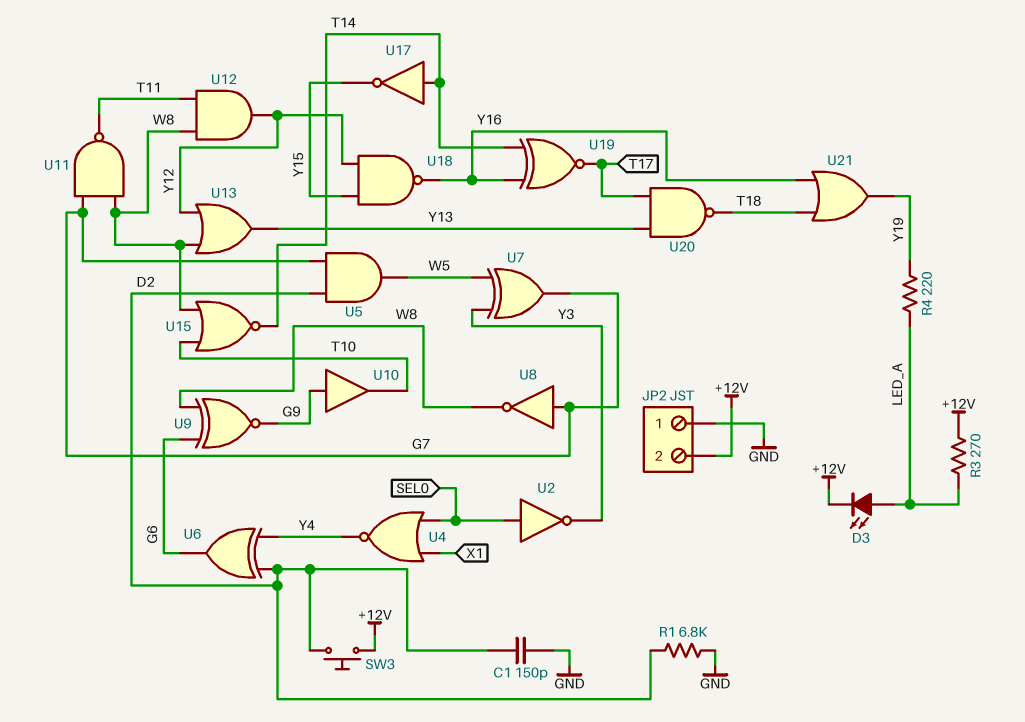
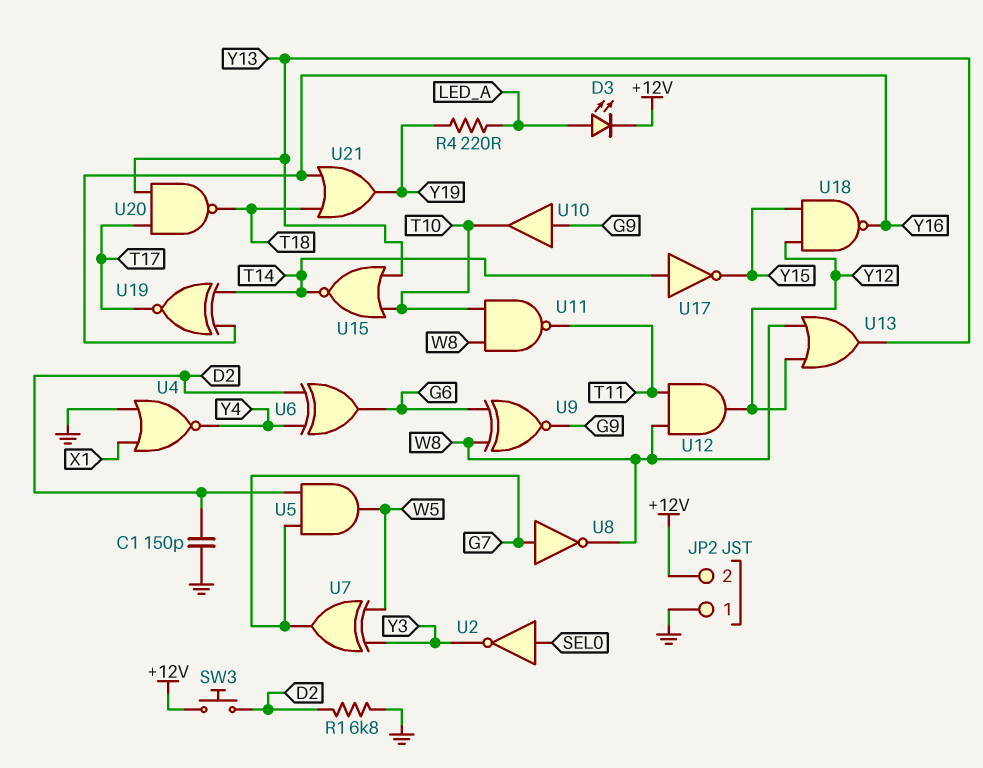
R3: 270 (+12V, LED_A) -> none
U4: NOR (in SEL0, in X1, out Y4) -> NOR (in GND, in X1, out Y4)
U11: NAND (in G7, in W8, out T11) -> NAND (in T10, in W8, out T11)
U15: NOR (in T10, in W8, out T14) -> NOR (in T10, in Y13, out T14)

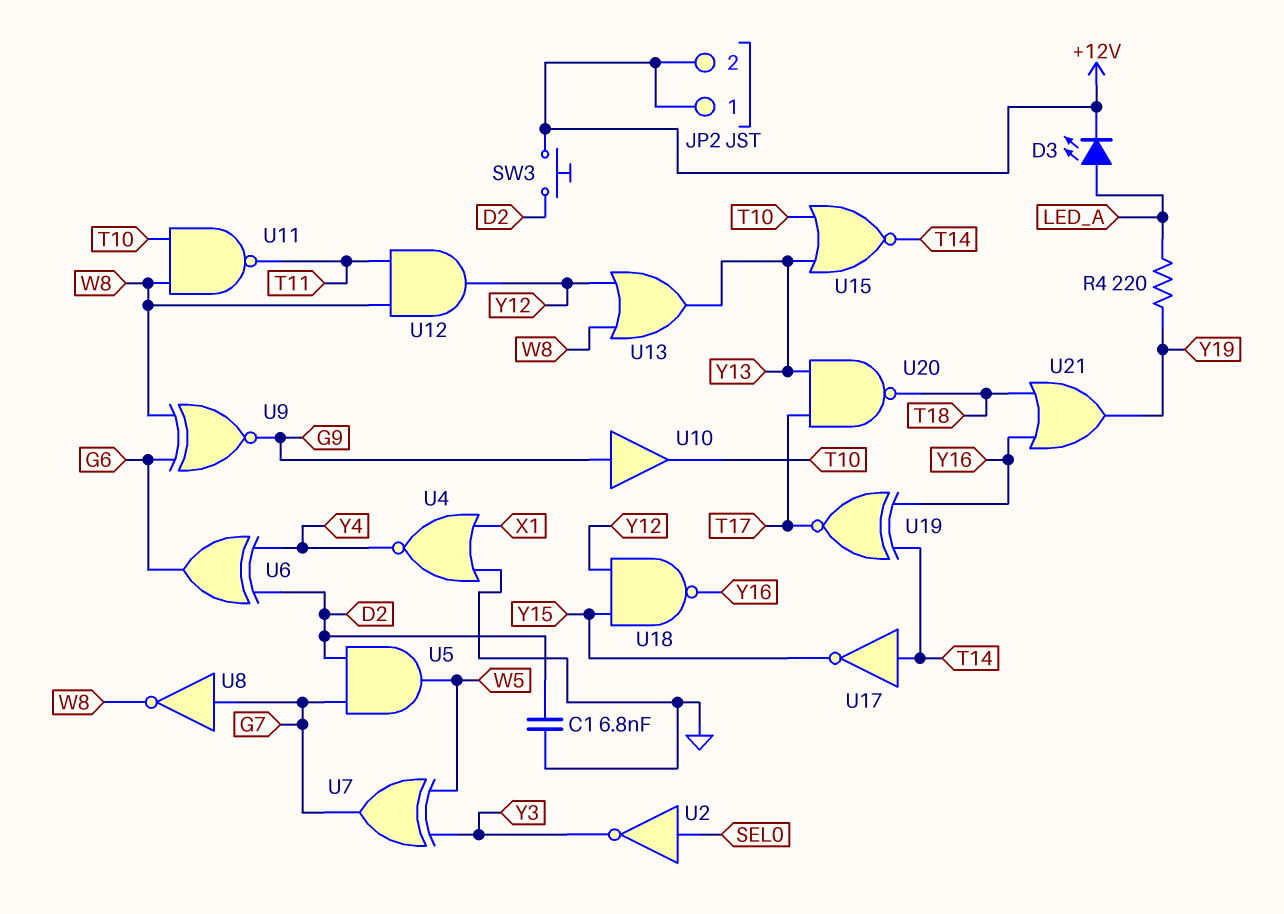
C1: 150pF (D2, GND) -> 6.8nF (D2, GND)
JP2 pin 1: GND -> +12V
R1: 6.8k (D2, GND) -> none

